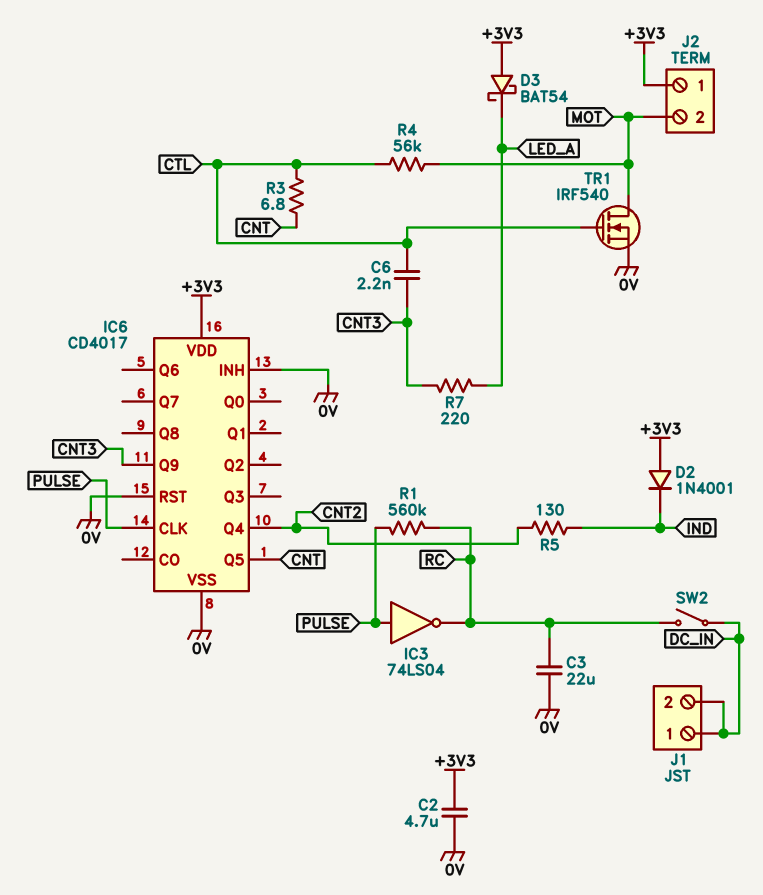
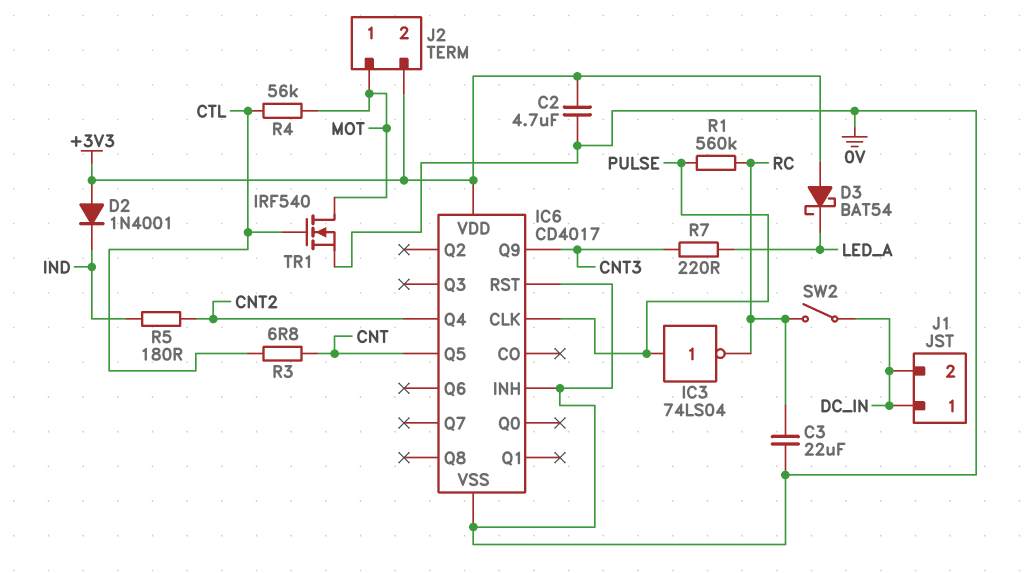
C6: 2.2nF (CNT3, CTL) -> none
J2 pin 1: +3V3 -> MOT
J2 pin 2: MOT -> +3V3
R5: 130 (CNT2, IND) -> 180 (CNT2, IND)

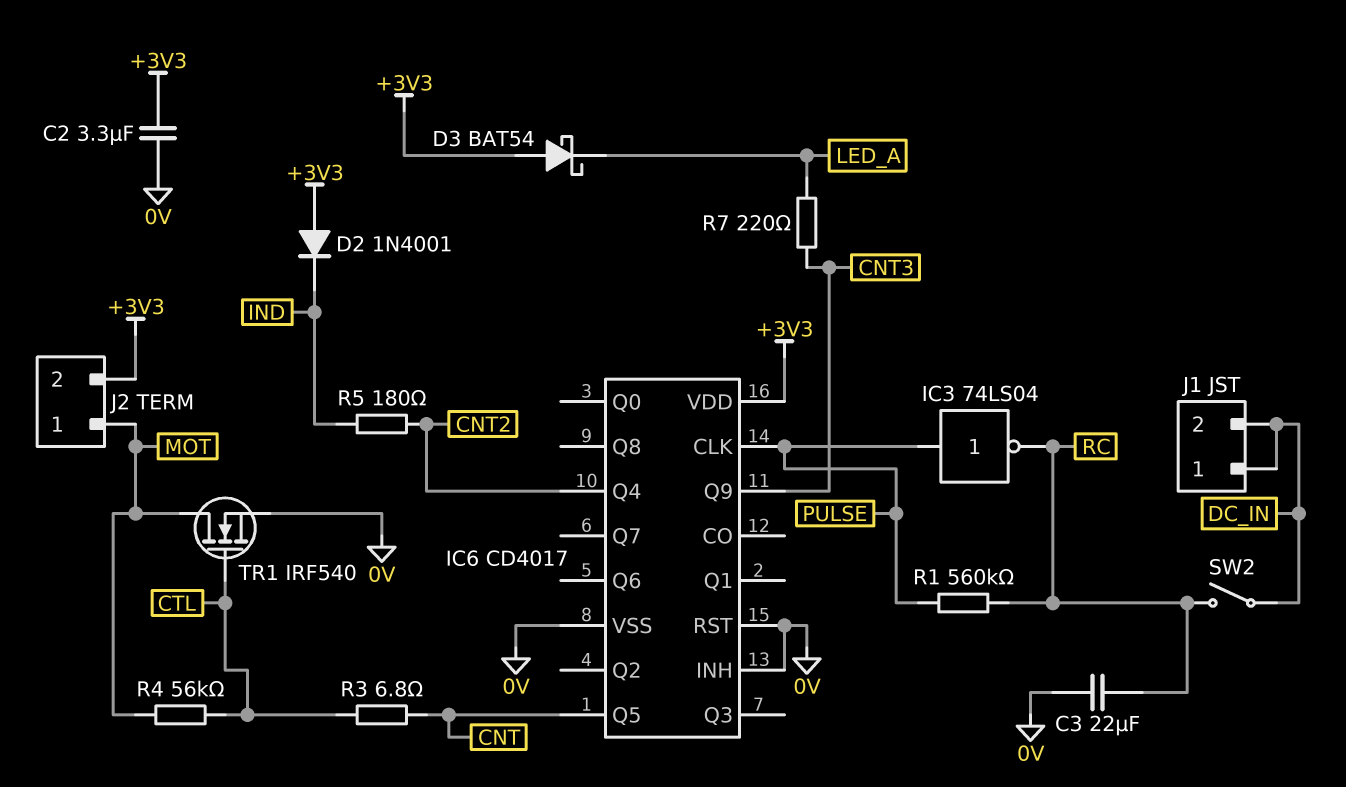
C2: 4.7uF (+3V3, 0V) -> 3.3uF (+3V3, 0V)

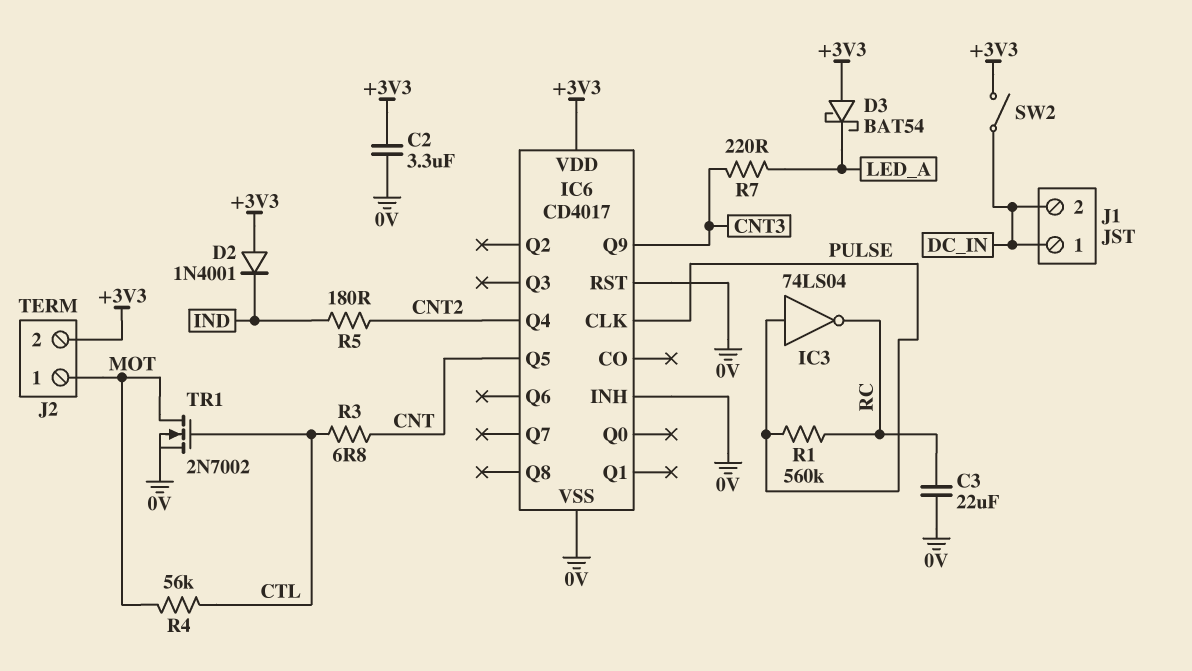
SW2: switch (DC_IN, RC) -> switch (+3V3, DC_IN)
TR1: NMOS IRF540 (G CTL, D MOT, S 0V) -> NMOS 2N7002 (G CTL, D MOT, S 0V)

